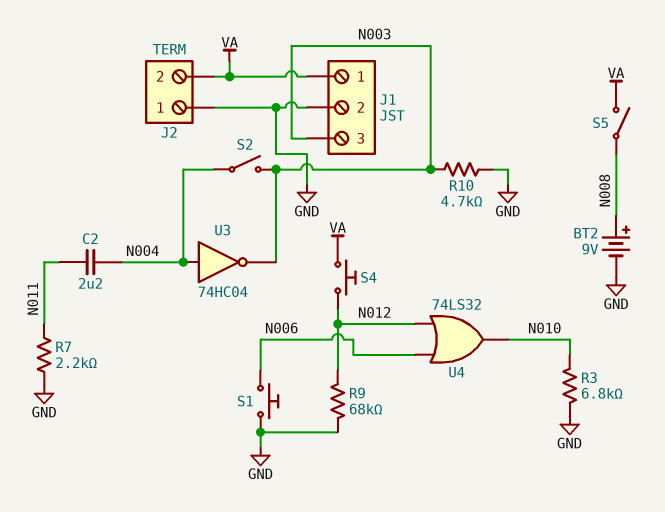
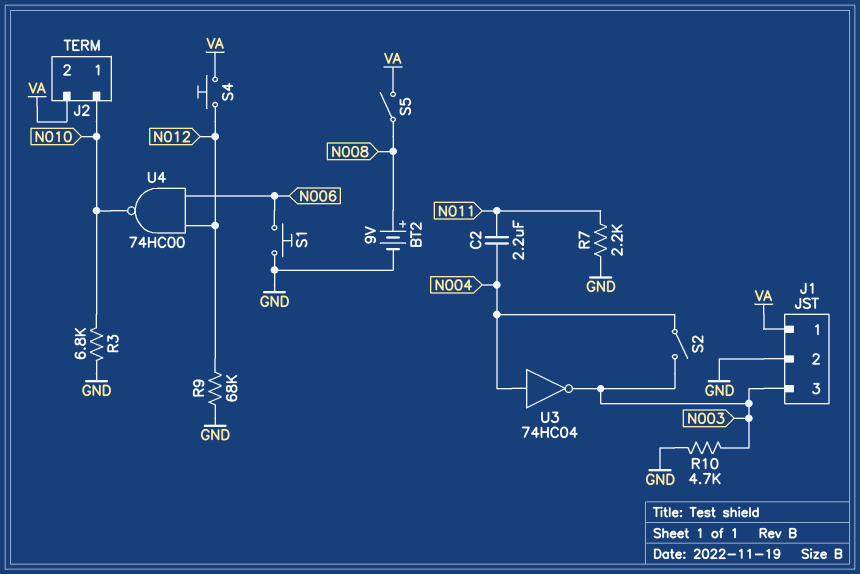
J2 pin 1: GND -> N010
U4: OR 74LS32 (in N006, in N012, out N010) -> NAND 74HC00 (in N006, in N012, out N010)

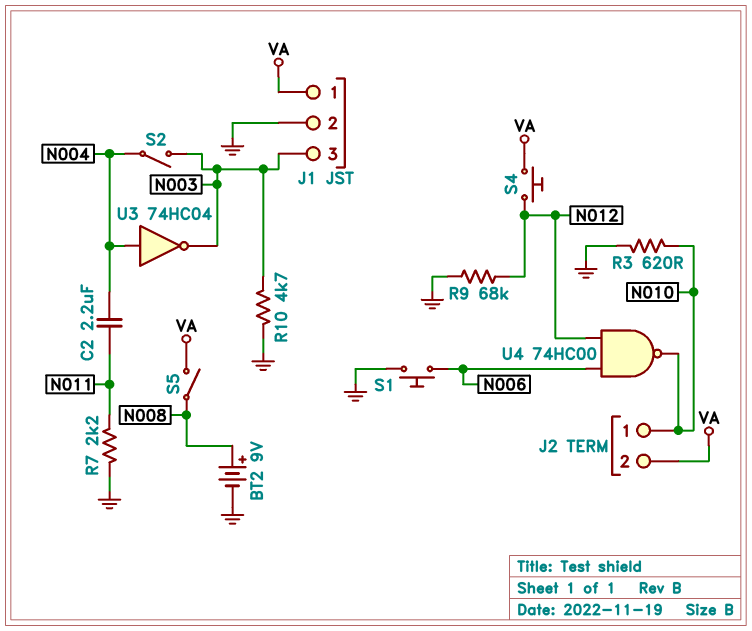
R3: 6.8k (GND, N010) -> 620 (GND, N010)

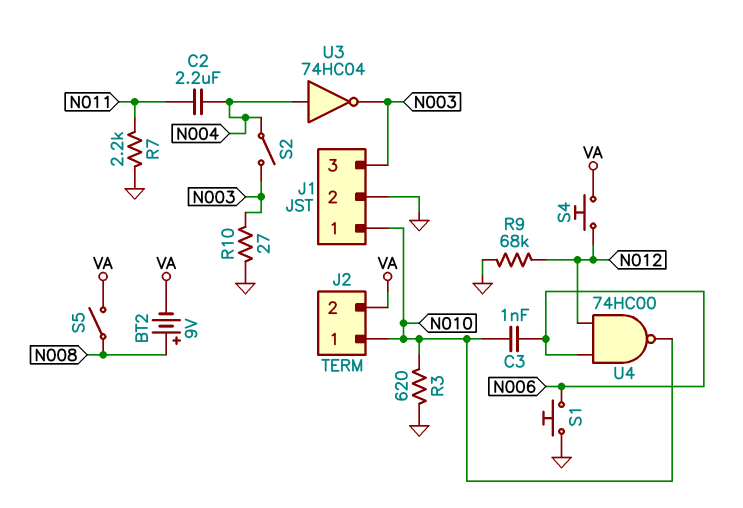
BT2: 9V (plus N008, minus GND) -> 9V (plus N008, minus VA)
C3: none -> 1nF (N006, N010)
J1 pin 1: VA -> N010
R10: 4.7k (GND, N003) -> 27 (GND, N003)

